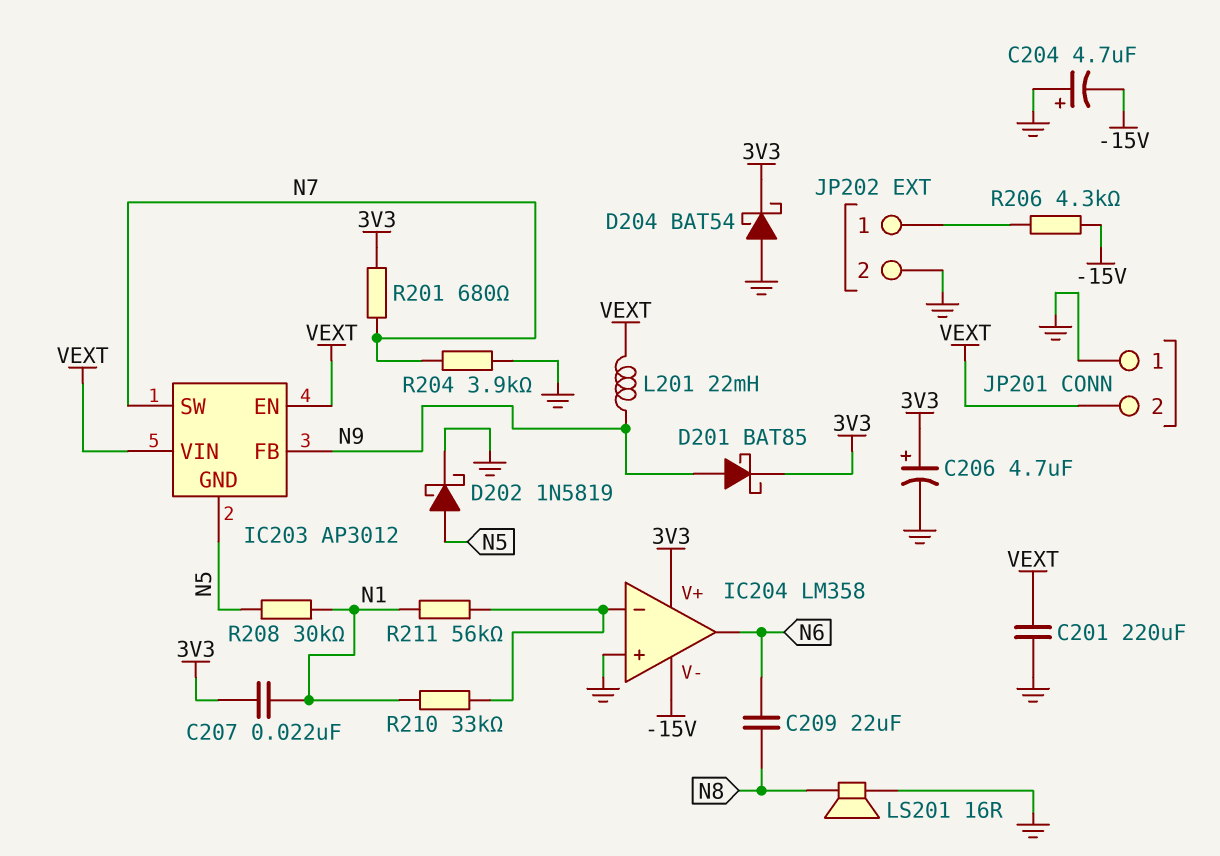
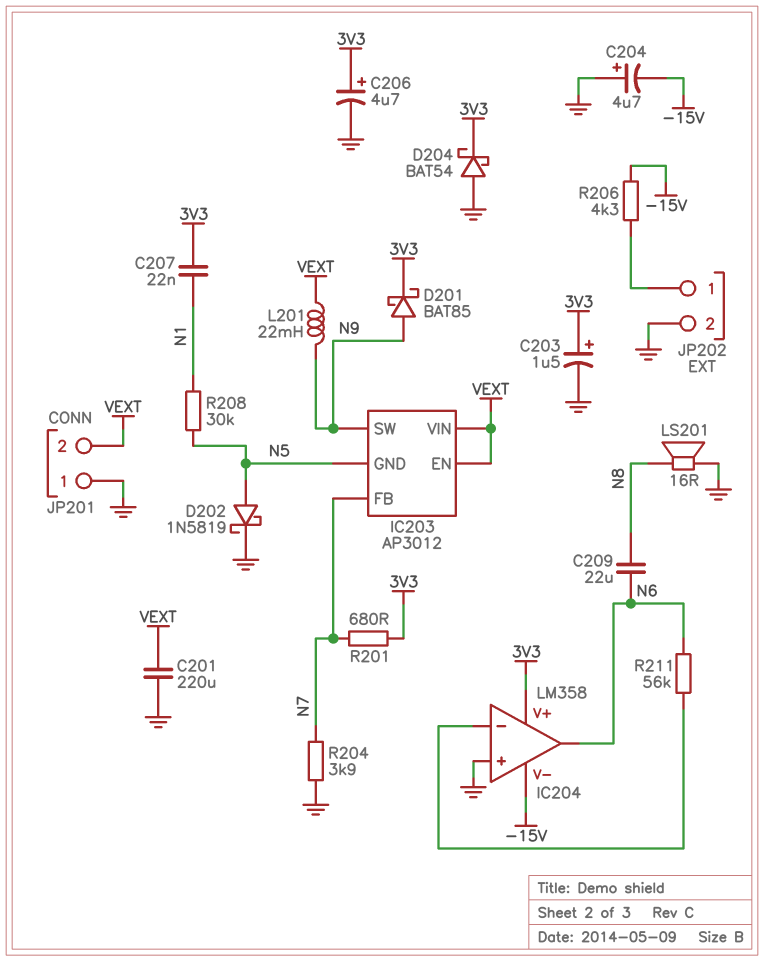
C203: none -> 1.5uF (plus 3V3, minus GND)
IC203 pin FB: N9 -> N7
IC203 pin SW: N7 -> N9
R210: 33k (IC204/in-, N1) -> none
R211: 56k (IC204/in-, N1) -> 56k (IC204/in-, N6)

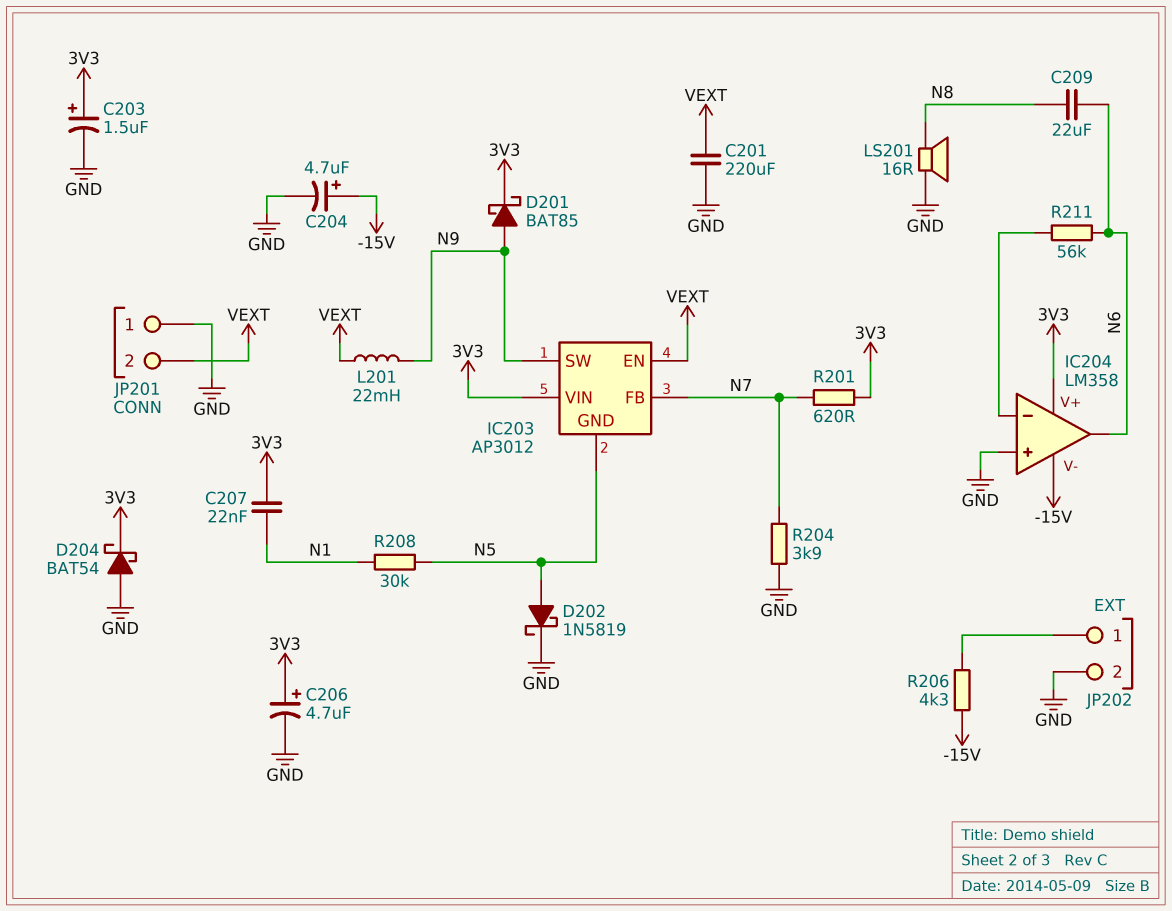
C204: 4.7uF (plus GND, minus -15V) -> 4.7uF (plus -15V, minus GND)
IC203 pin VIN: VEXT -> 3V3
R201: 680 (3V3, N7) -> 620 (3V3, N7)

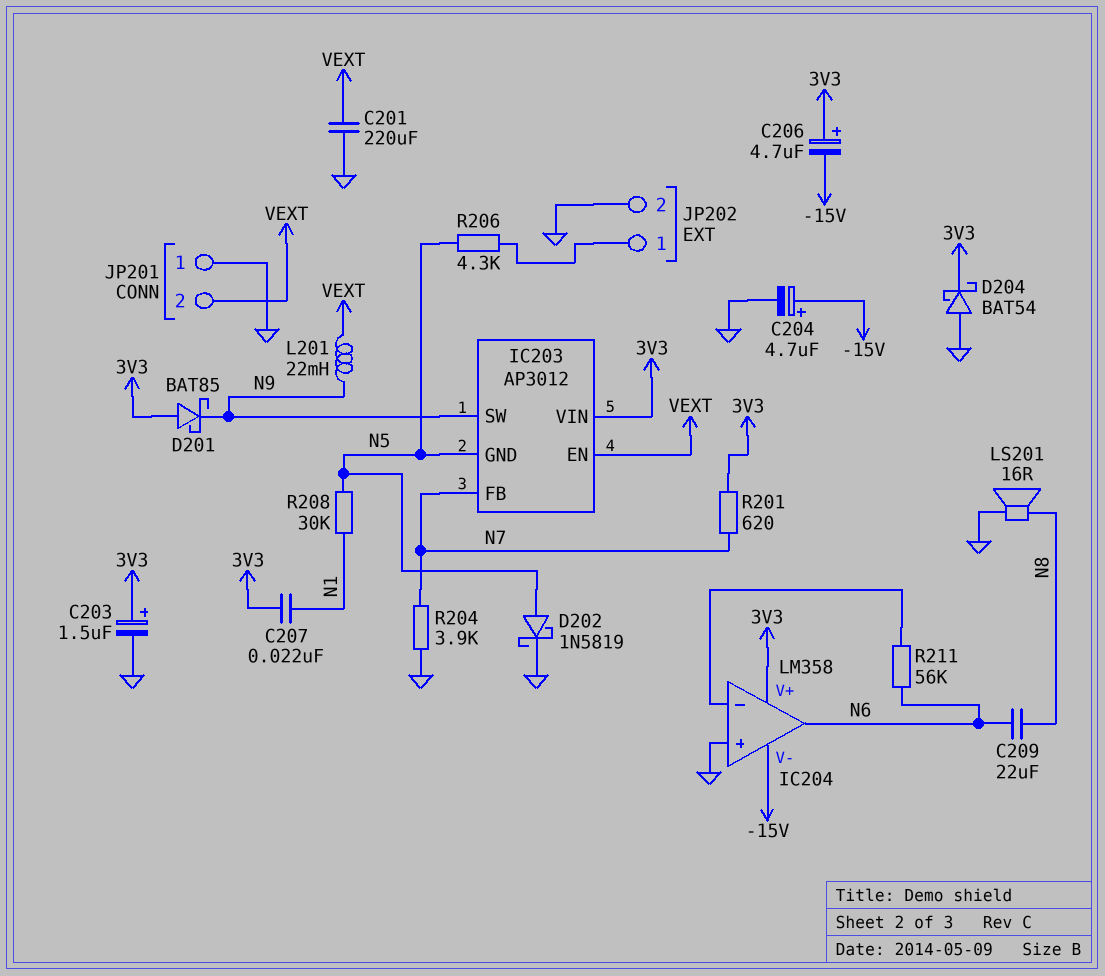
C206: 4.7uF (plus 3V3, minus GND) -> 4.7uF (plus 3V3, minus -15V)
D201: schottky BAT85 (A N9, K 3V3) -> schottky BAT85 (A 3V3, K N9)
R206: 4.3k (-15V, JP202/1) -> 4.3k (JP202/1, N5)

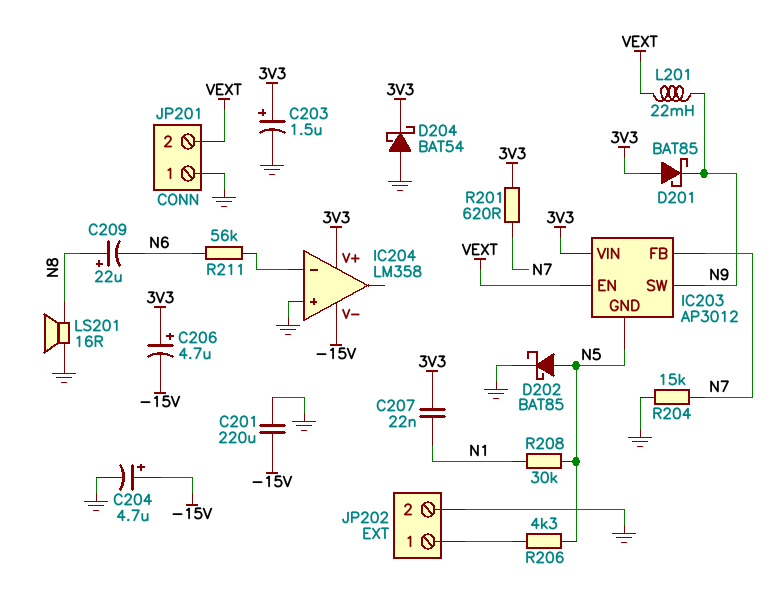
C201: 220uF (GND, VEXT) -> 220uF (-15V, GND)
C209: 22uF (N6, N8) -> 22uF (plus N8, minus N6)
D202: schottky 1N5819 (A N5, K GND) -> schottky BAT85 (A N5, K GND)
IC204 pin out: N6 -> none
R204: 3.9k (GND, N7) -> 15k (GND, N7)

